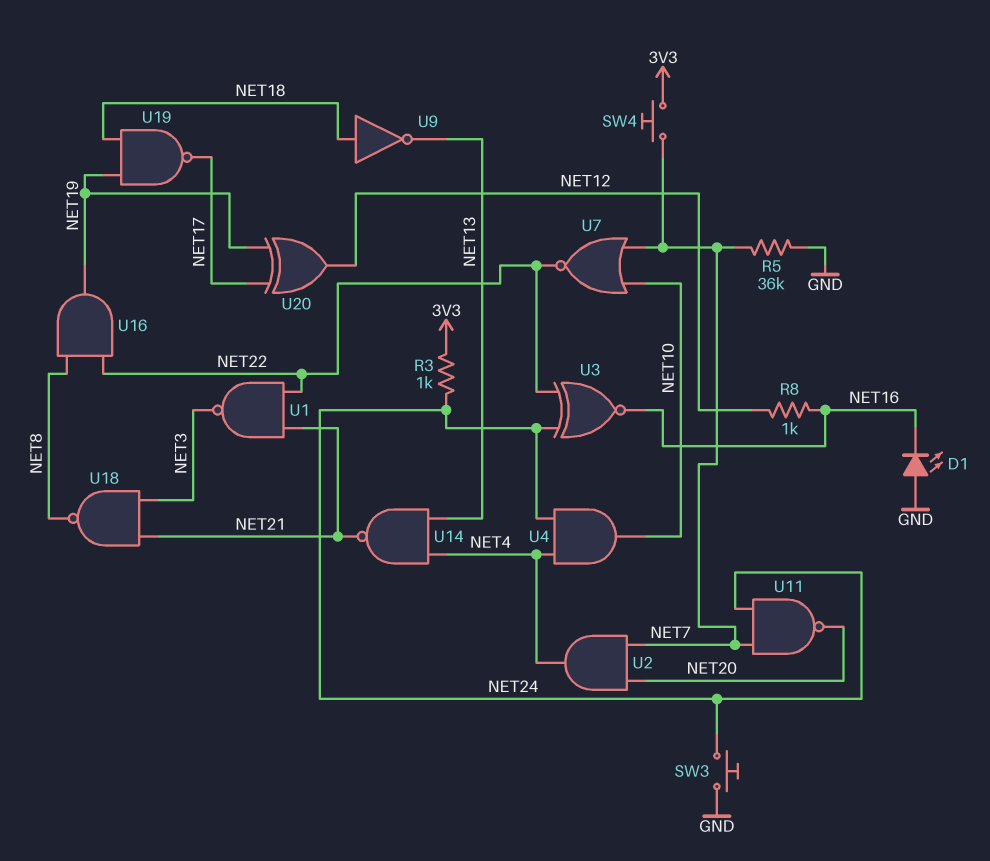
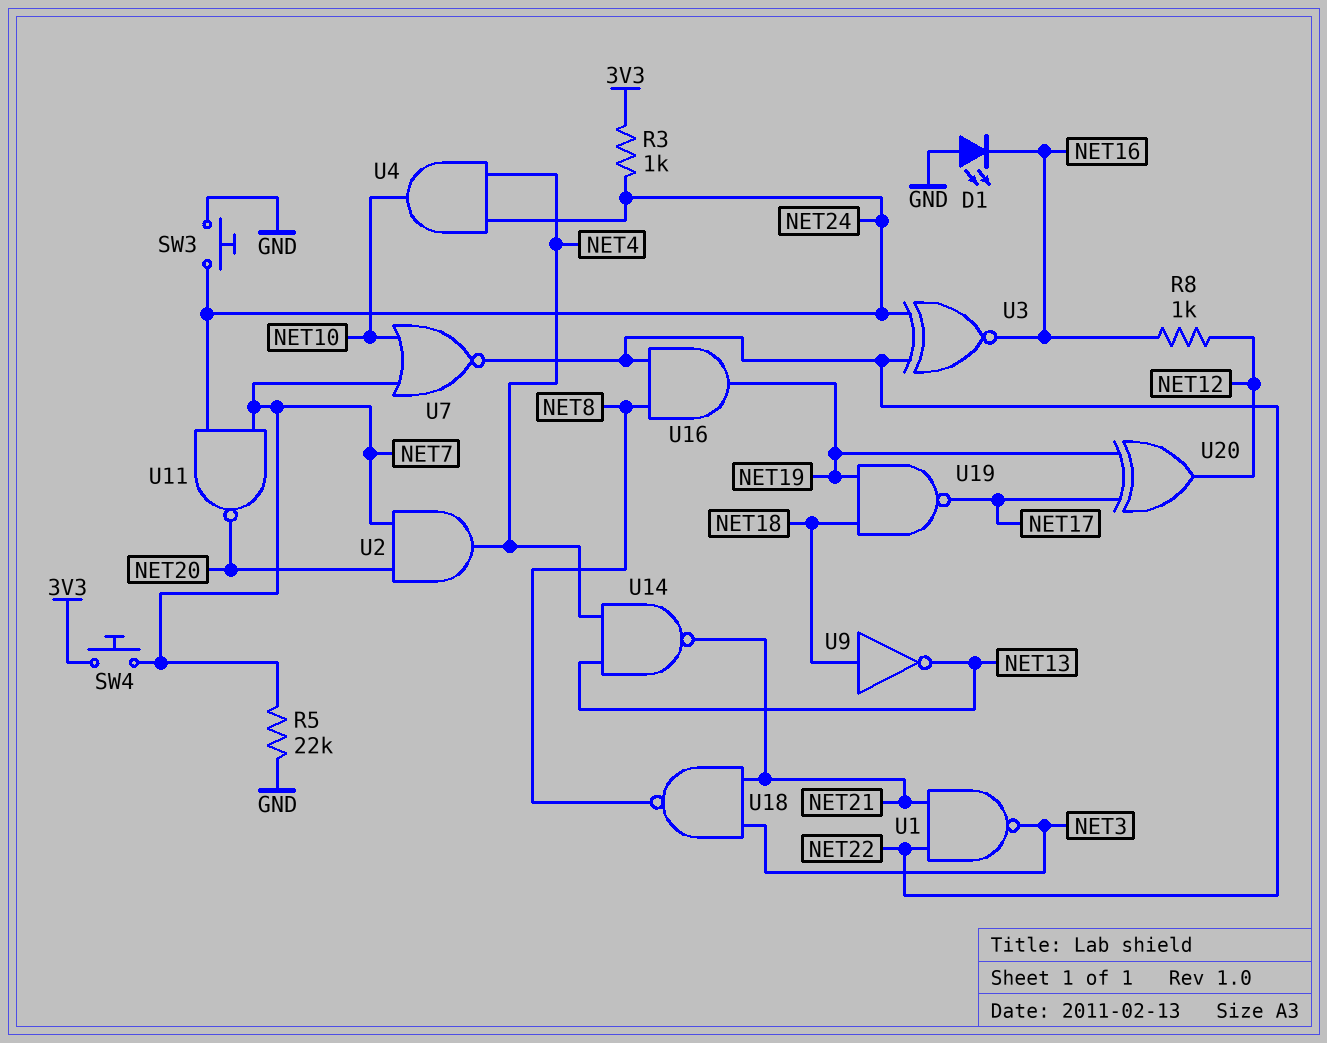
R5: 36k (GND, NET7) -> 22k (GND, NET7)

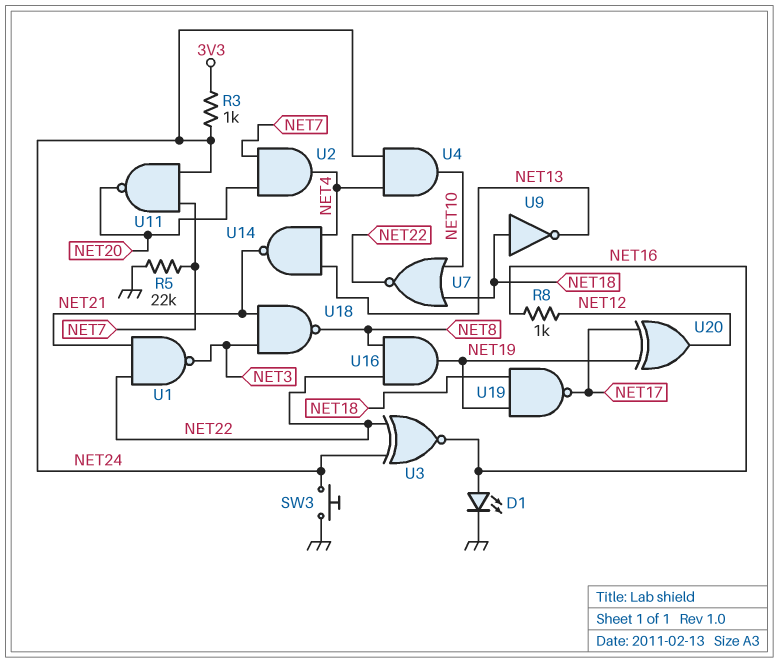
D1: LED (A GND, K NET16) -> LED (A NET16, K GND)
SW4: button (3V3, NET7) -> none
U7: NOR (in NET7, in NET10, out NET22) -> NOR (in NET10, in NET18, out NET22)

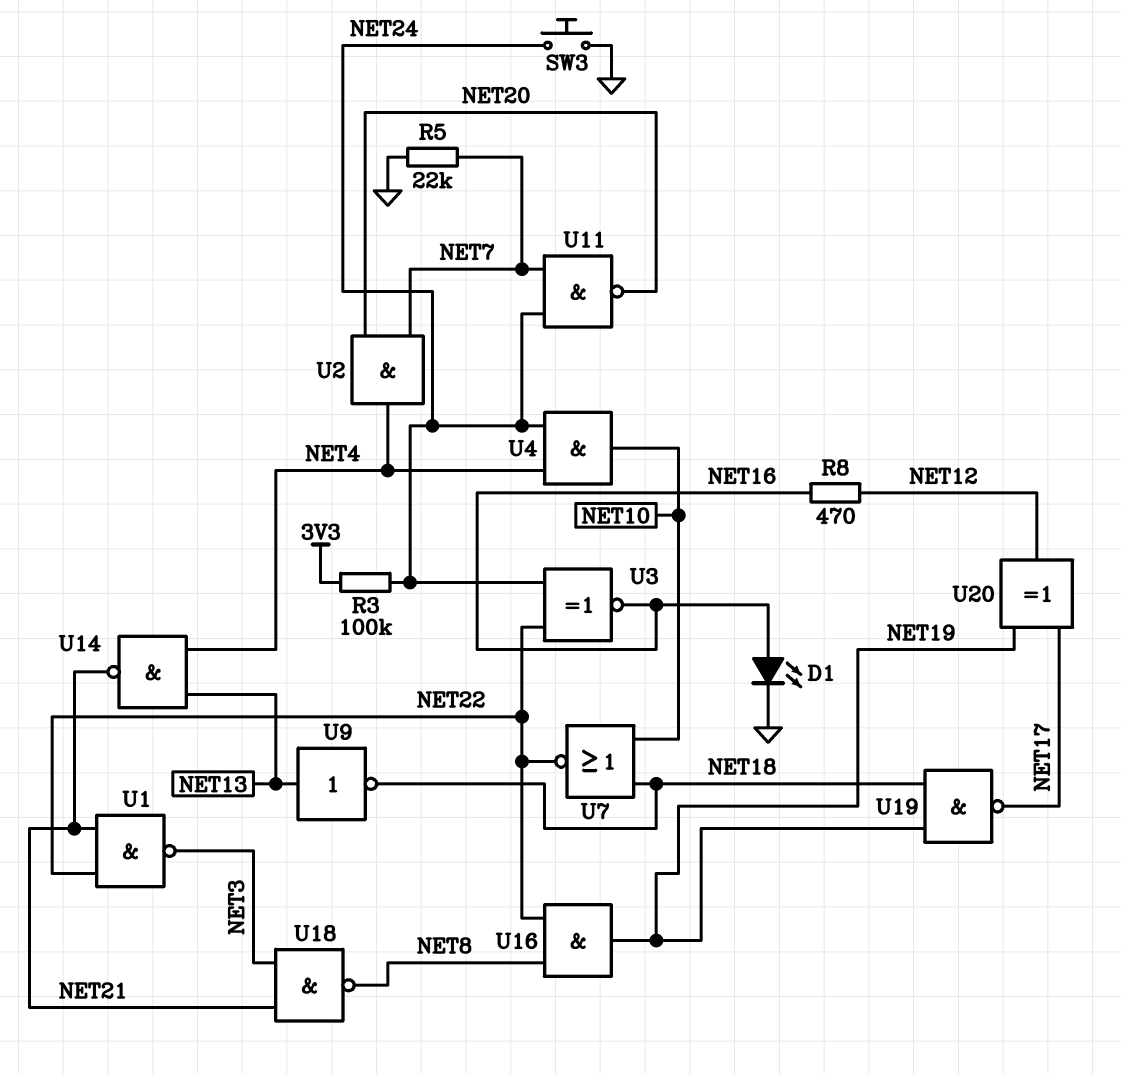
R3: 1k (3V3, NET24) -> 100k (3V3, NET24)
R8: 1k (NET12, NET16) -> 470 (NET12, NET16)
U9: NOT (in NET18, out NET13) -> NOT (in NET13, out NET18)

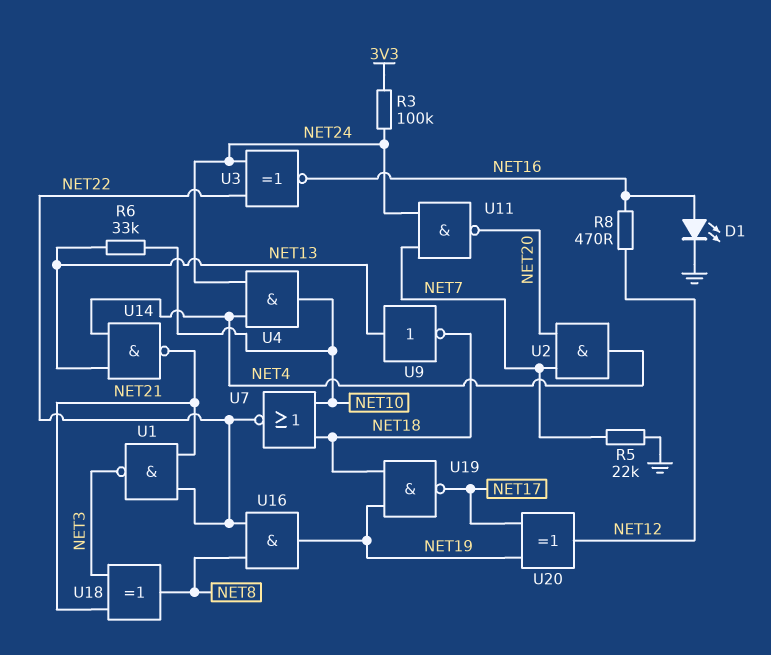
R6: none -> 33k (NET10, NET13)
SW3: button (GND, NET24) -> none
U18: NAND (in NET3, in NET21, out NET8) -> XOR (in NET3, in NET21, out NET8)

